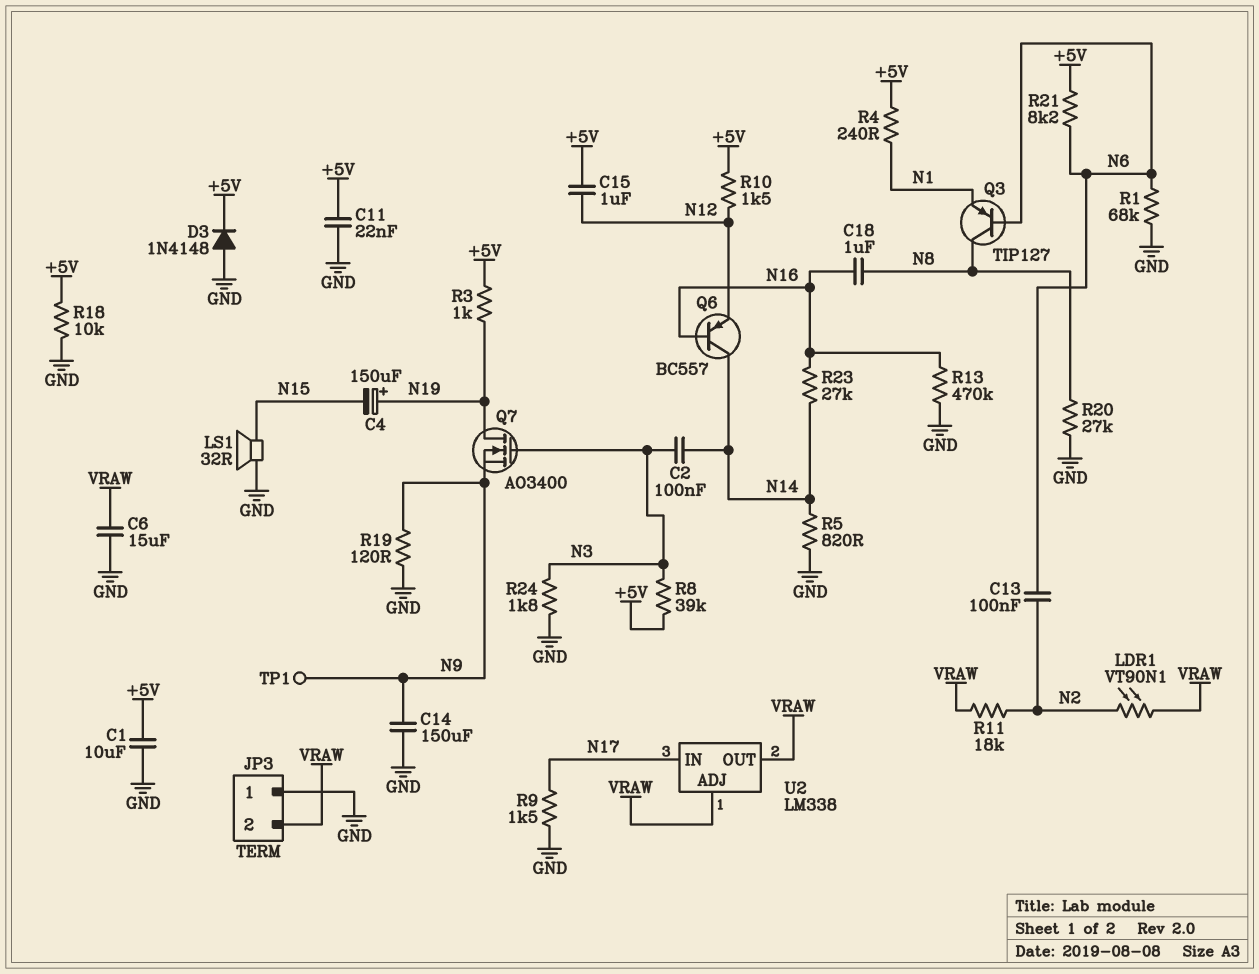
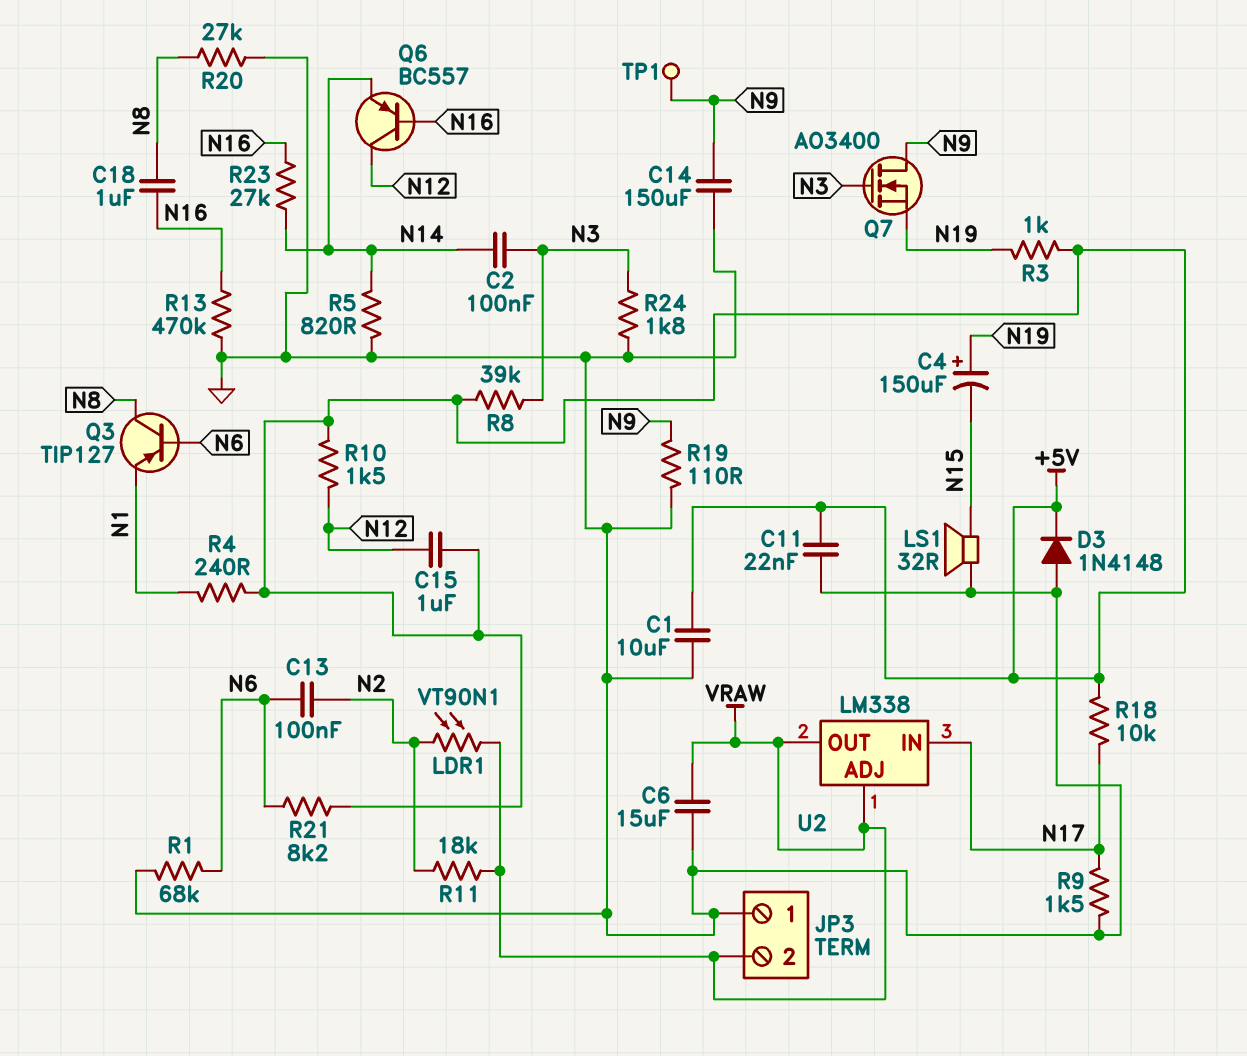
Q6: PNP BC557 (B N16, C N14, E N12) -> PNP BC557 (B N16, C N12, E N14)
Q7: NMOS AO3400 (G N3, D N19, S N9) -> NMOS AO3400 (G N3, D N9, S N19)
R18: 10k (+5V, GND) -> 10k (+5V, N17)
R19: 120 (GND, N9) -> 110 (GND, N9)

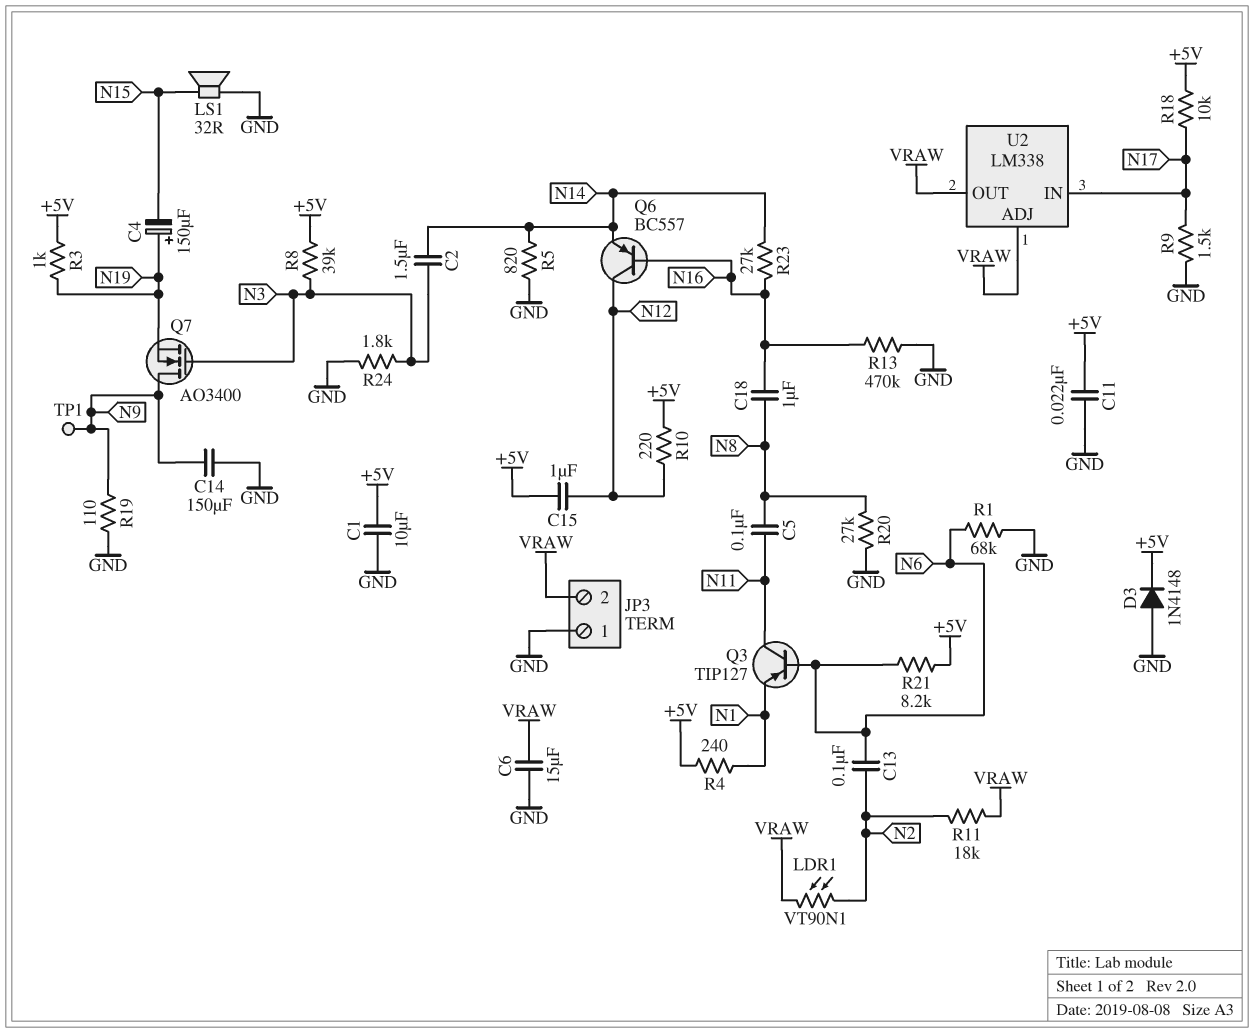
C2: 100nF (N3, N14) -> 1.5uF (N3, N14)
C5: none -> 100nF (N8, N11)
Q3: PNP TIP127 (B N6, C N8, E N1) -> PNP TIP127 (B N6, C N11, E N1)
R10: 1.5k (+5V, N12) -> 220 (+5V, N12)

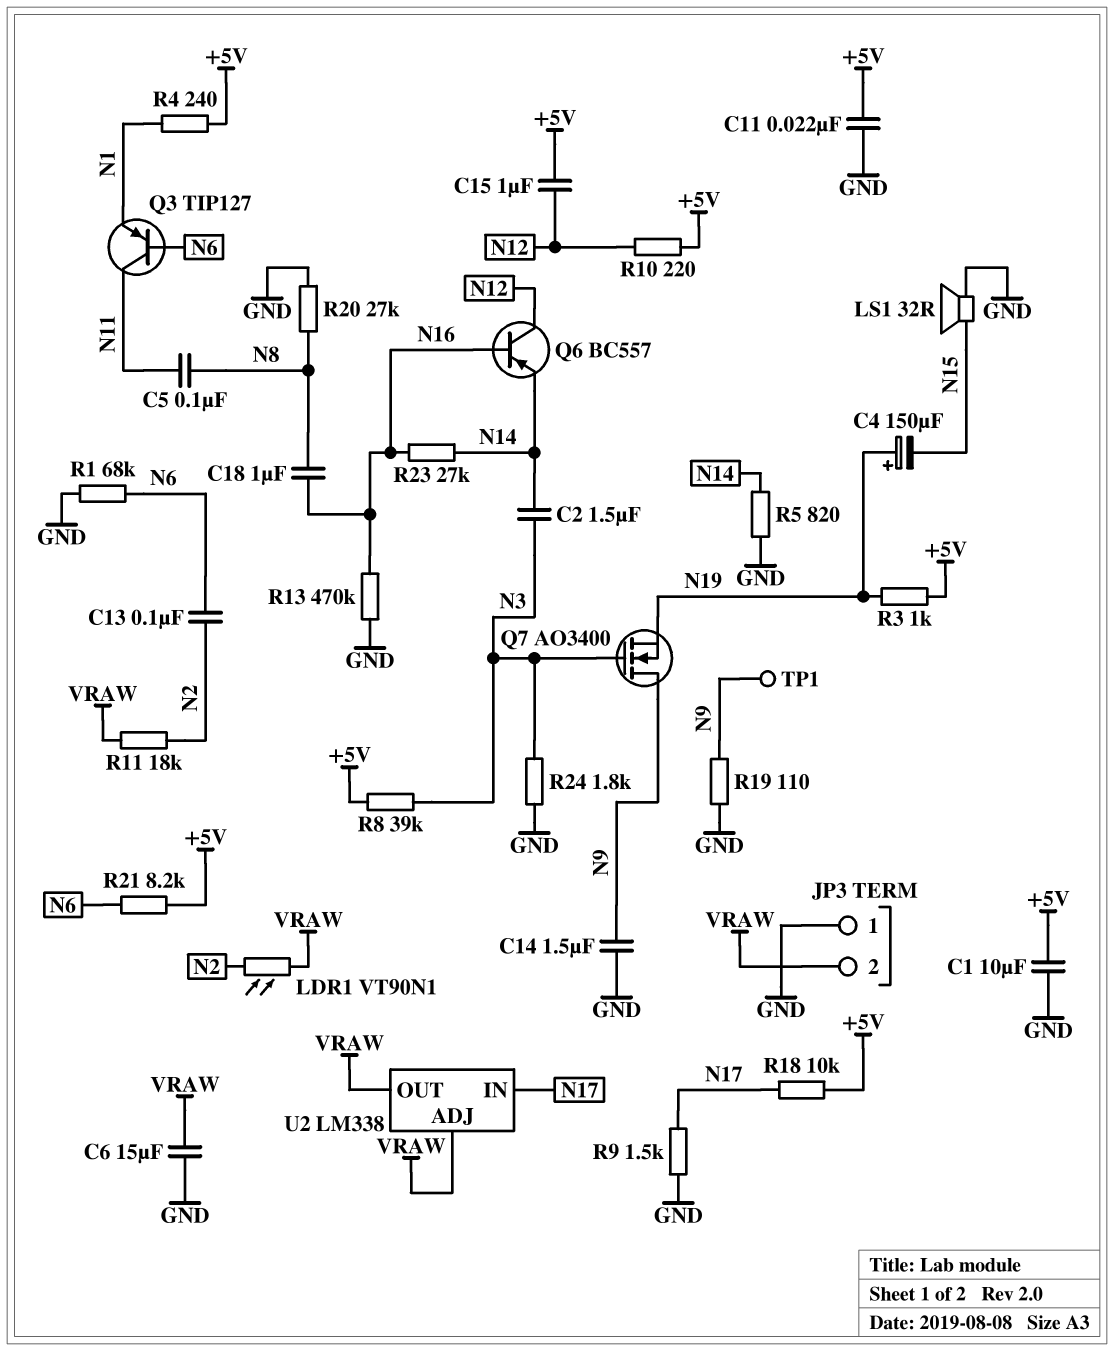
C14: 150uF (GND, N9) -> 1.5uF (GND, N9)
D3: diode 1N4148 (A GND, K +5V) -> none

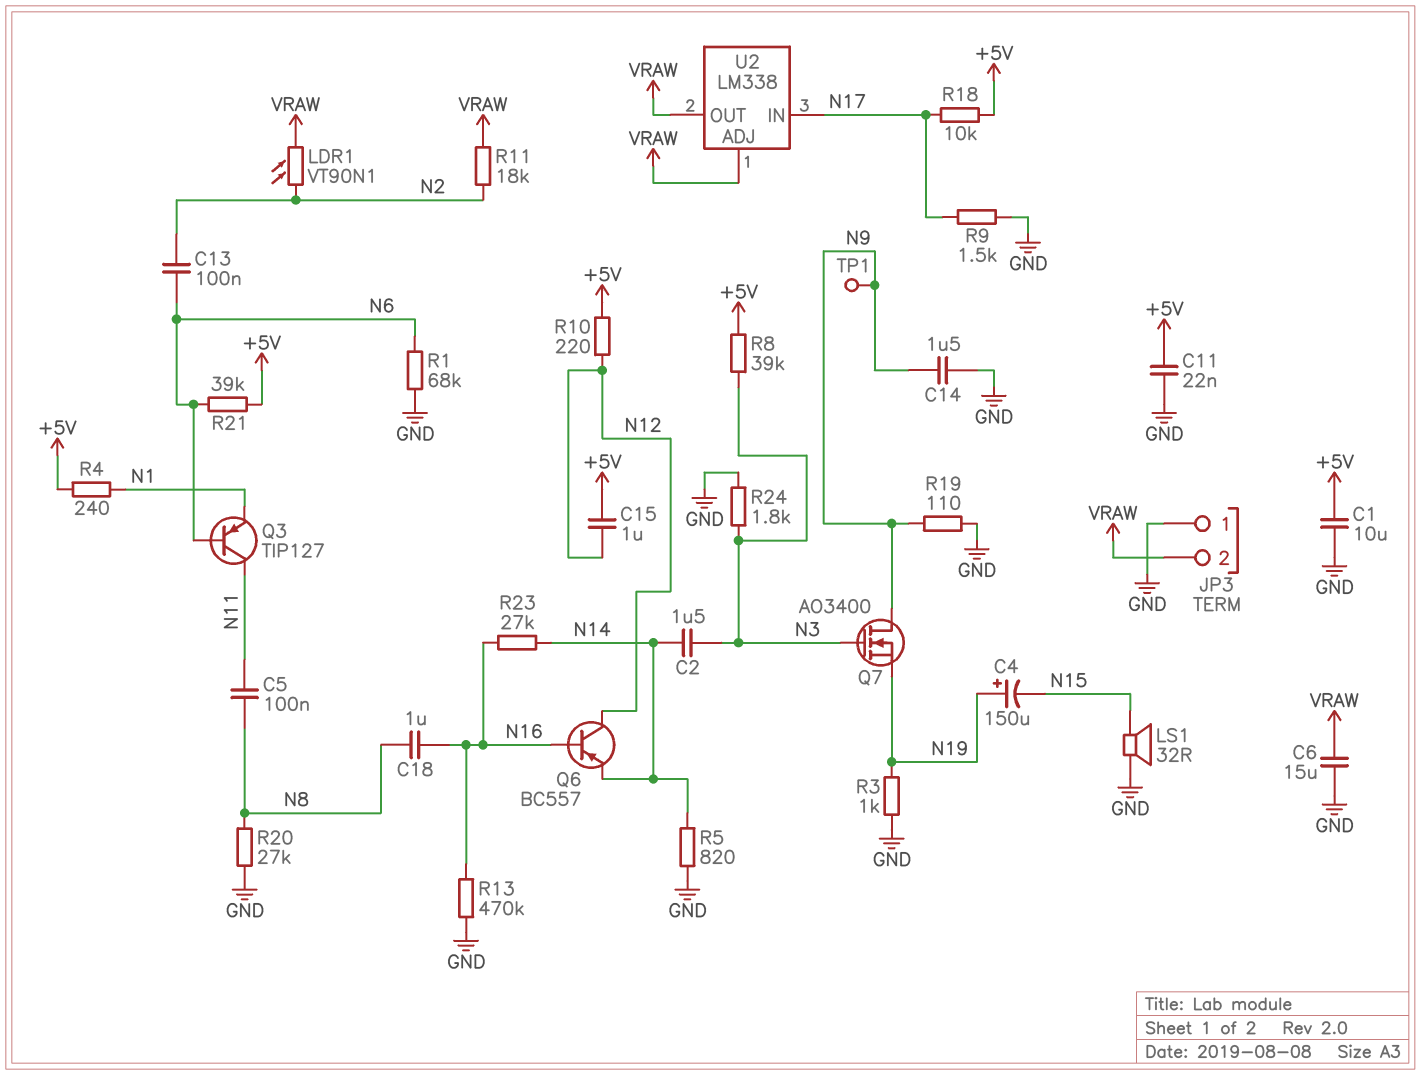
R3: 1k (+5V, N19) -> 1k (GND, N19)
R21: 8.2k (+5V, N6) -> 39k (+5V, N6)

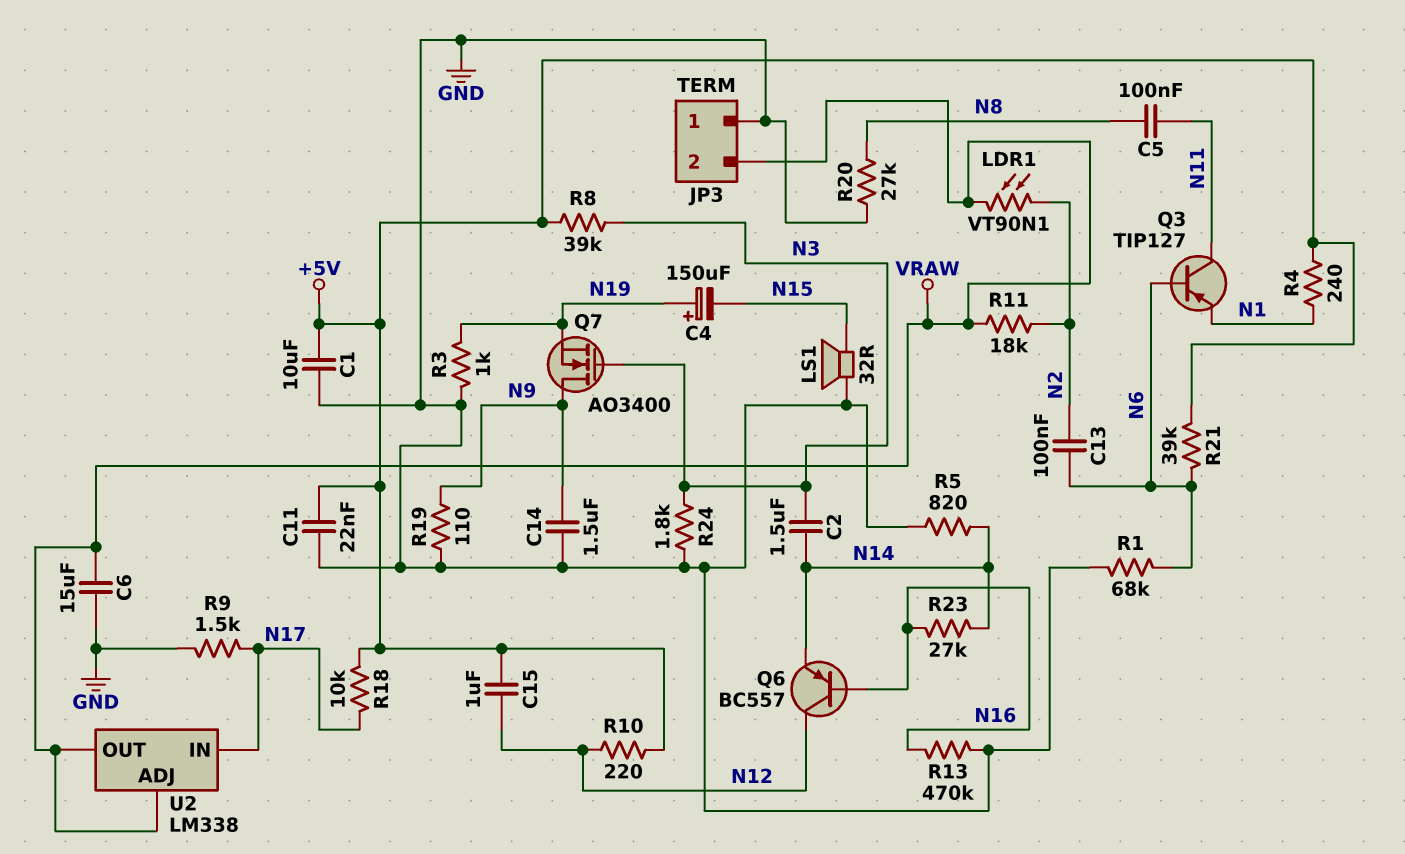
C18: 1uF (N8, N16) -> none
TP1: test point (N9) -> none

